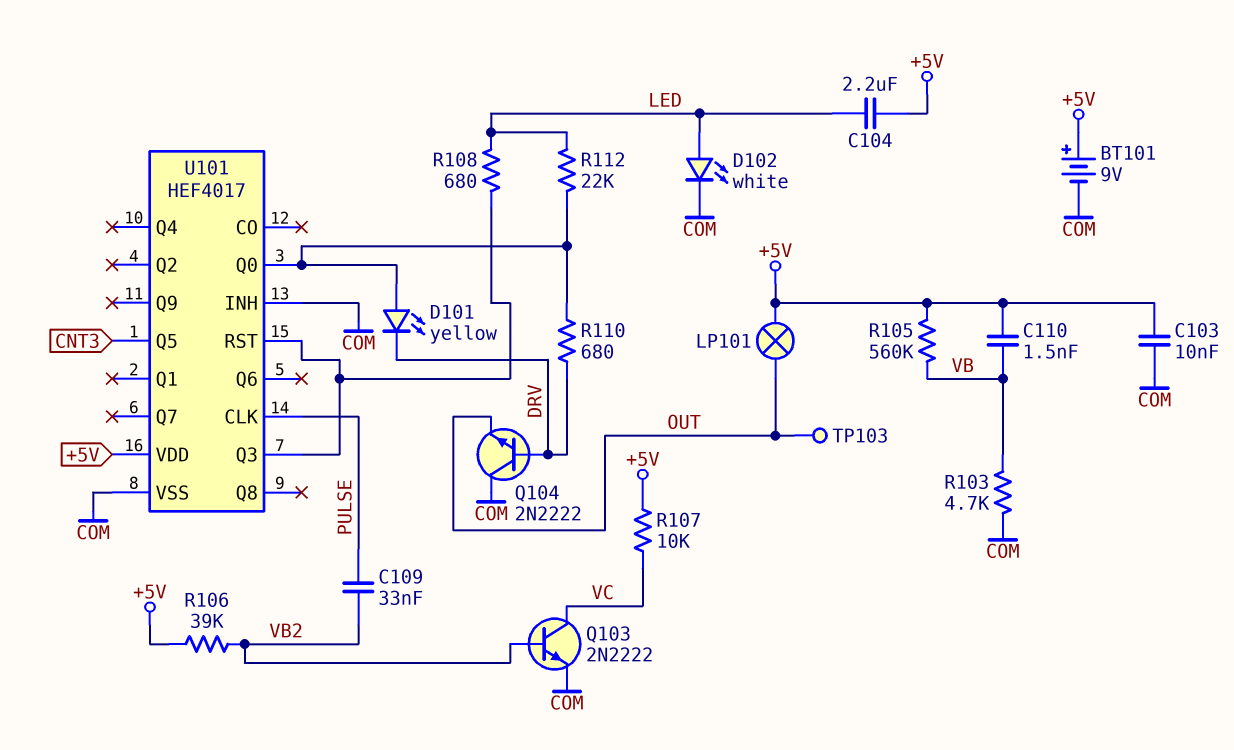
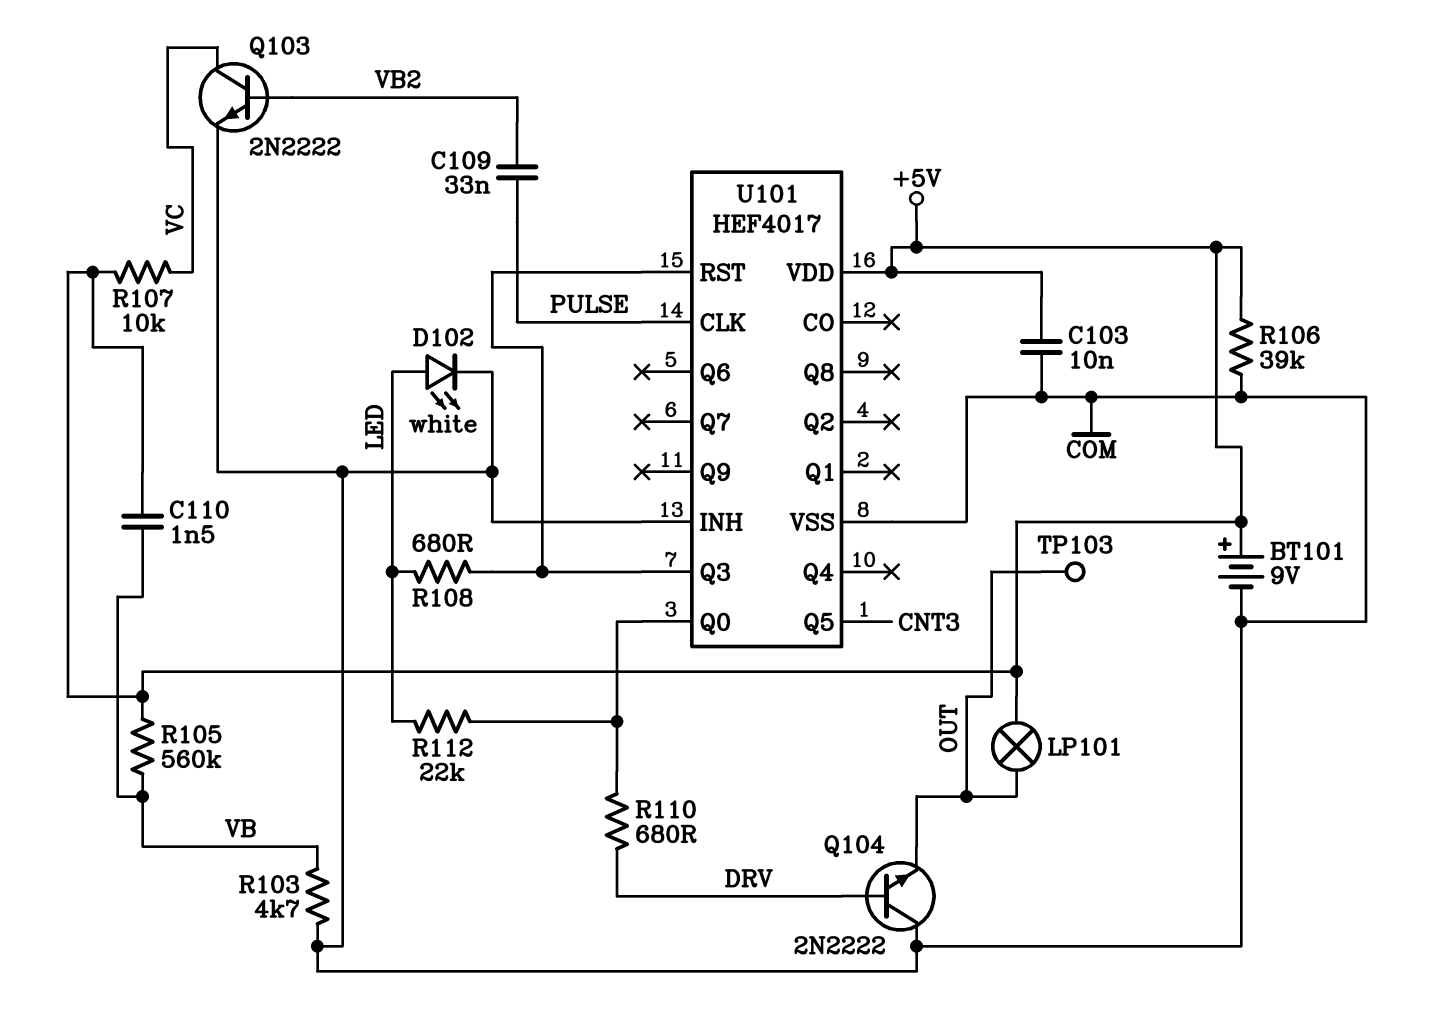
C104: 2.2uF (+5V, LED) -> none
D101: LED yellow (A U101/Q0, K DRV) -> none
R106: 39k (+5V, VB2) -> 39k (+5V, COM)

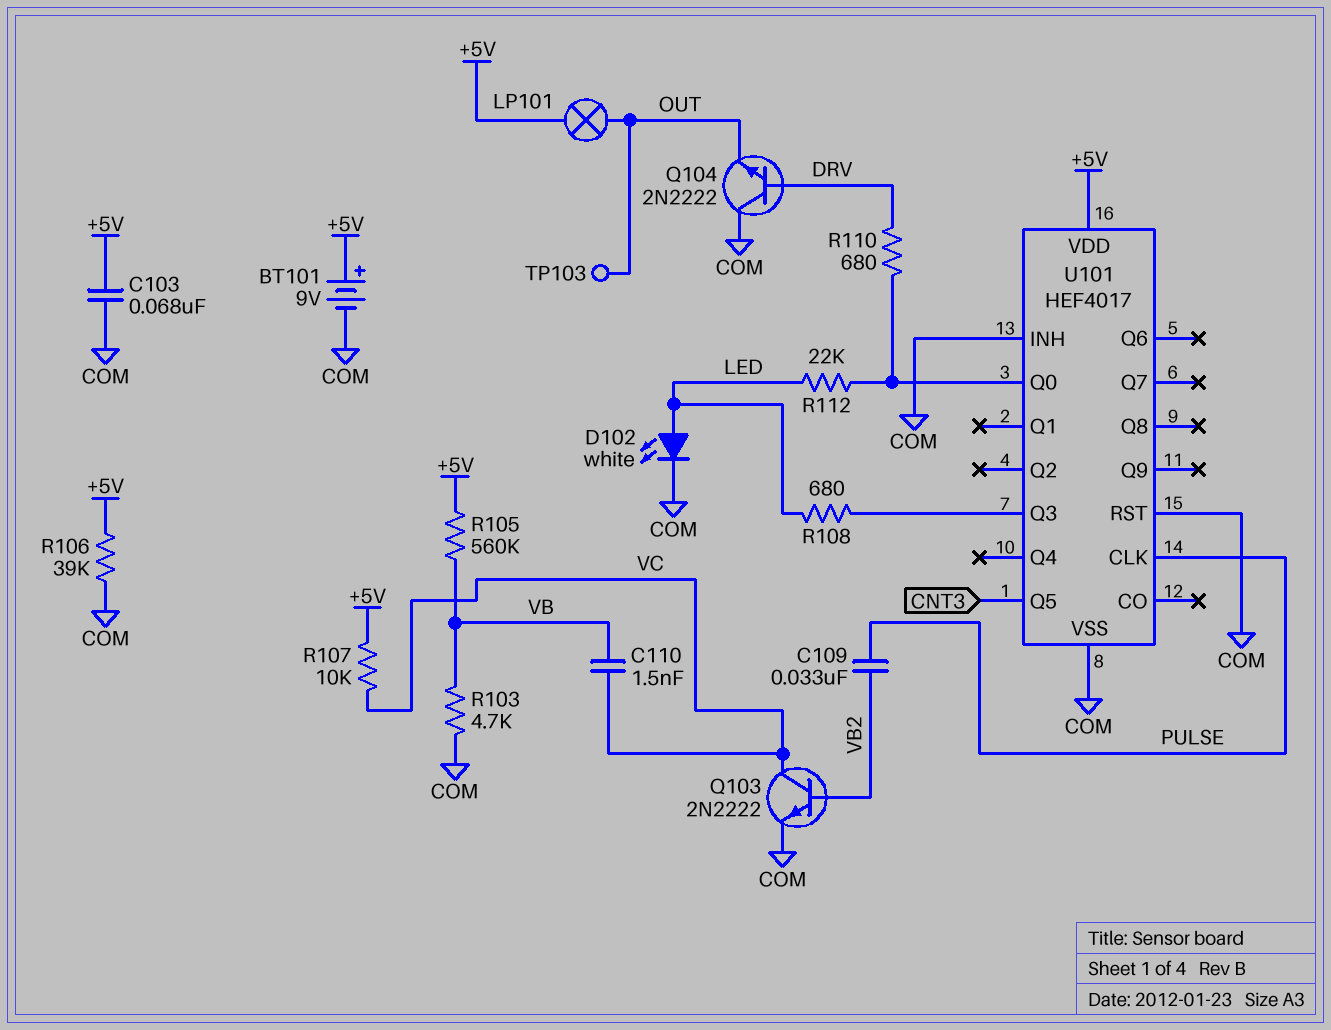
C103: 10nF (+5V, COM) -> 68nF (+5V, COM)
C110: 1.5nF (+5V, VB) -> 1.5nF (VB, VC)
U101 pin RST: U101/Q3 -> COM

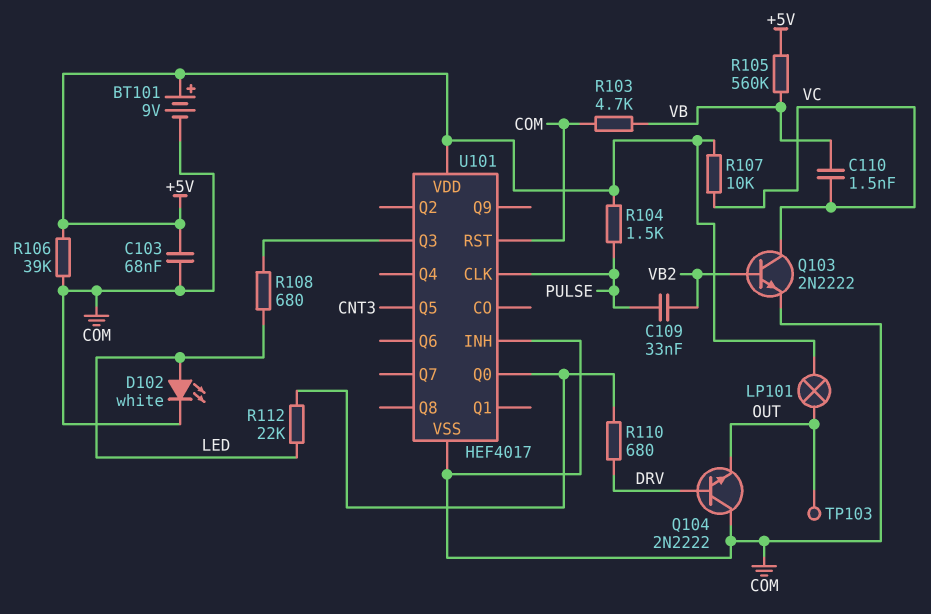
R104: none -> 1.5k (+5V, PULSE)

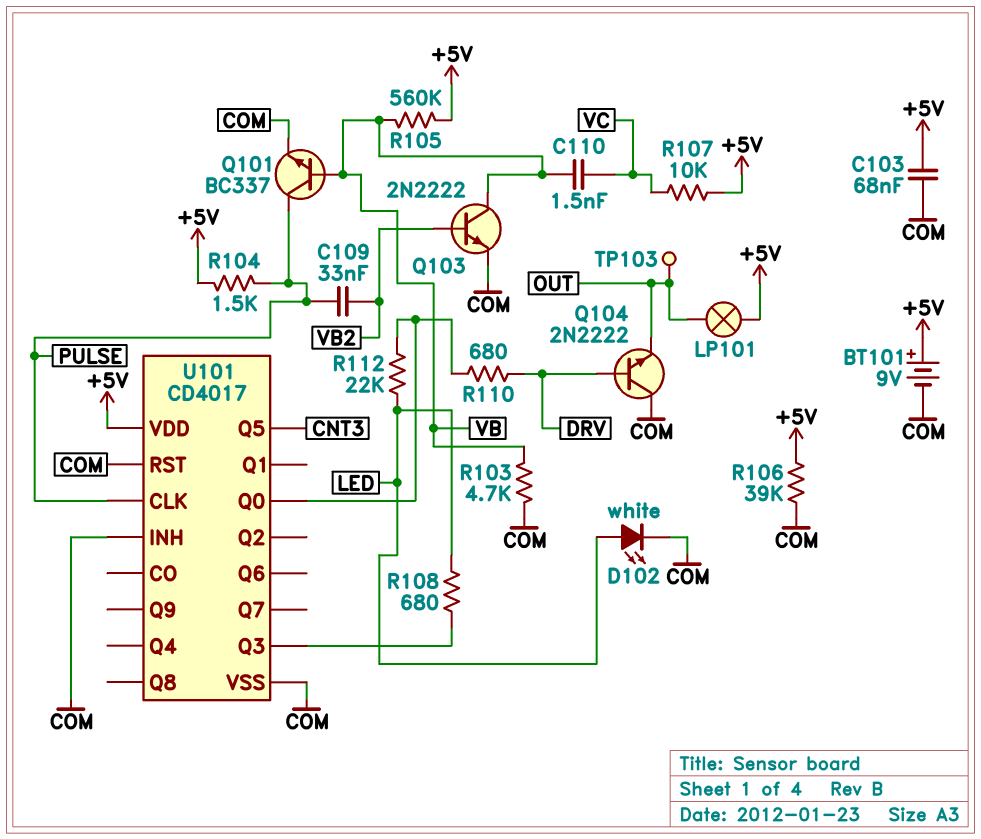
Q101: none -> NPN BC337 (B VB, C PULSE, E COM)
Q103: NPN 2N2222 (B VB2, C VC, E COM) -> NPN 2N2222 (B VB2, C VB, E COM)
U101: HEF4017 -> CD4017

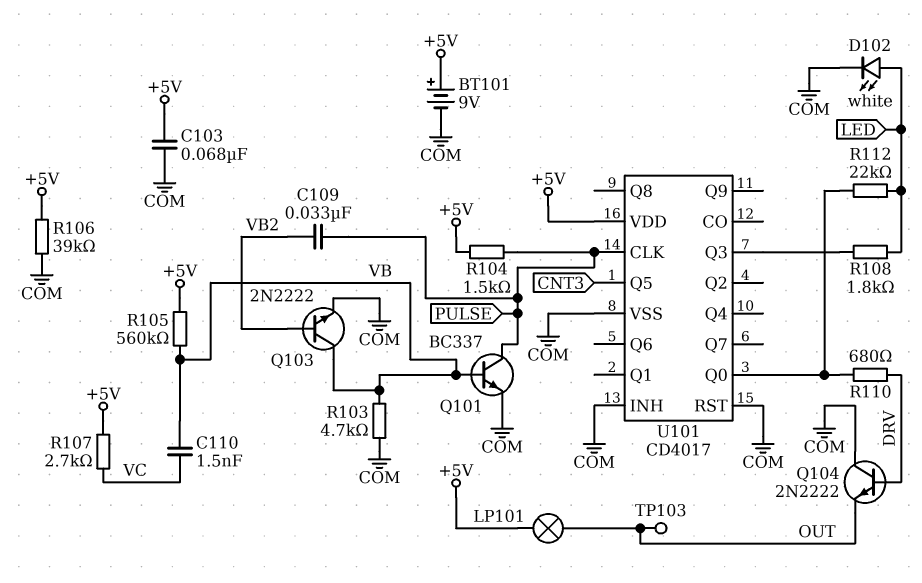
R107: 10k (+5V, VC) -> 2.7k (+5V, VC)
R108: 680 (LED, U101/Q3) -> 1.8k (LED, U101/Q3)

